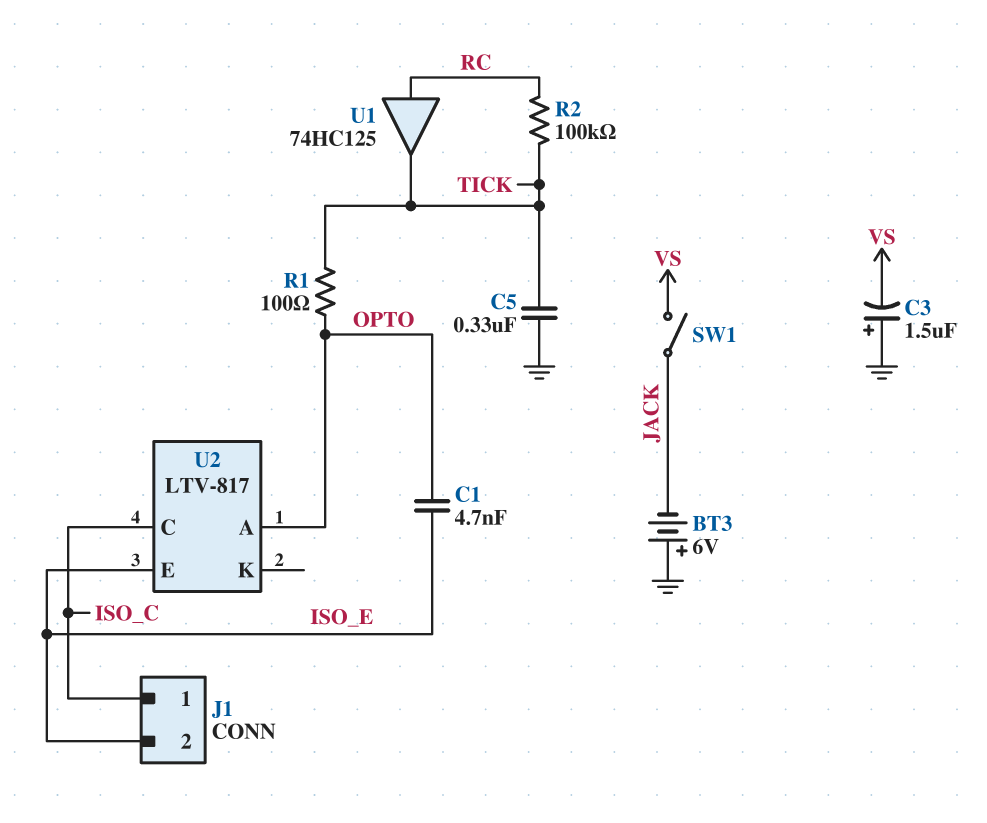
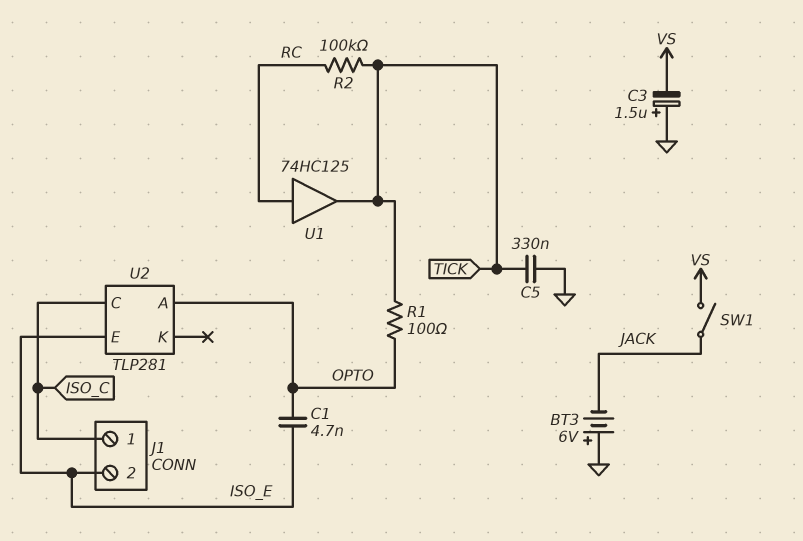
U2: LTV-817 -> TLP281

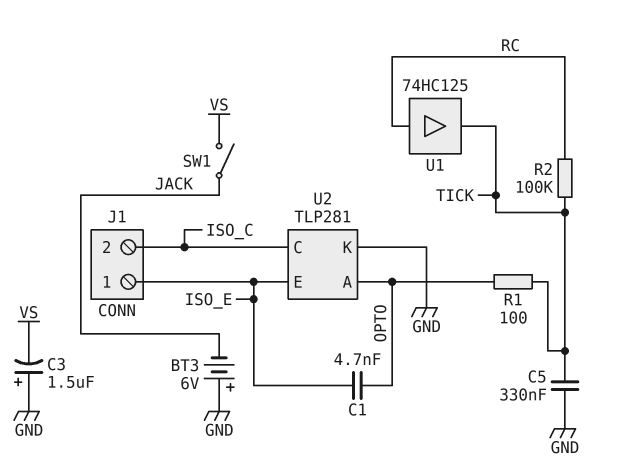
J1 pin 1: ISO_C -> ISO_E
J1 pin 2: ISO_E -> ISO_C
U2 pin K: none -> GND

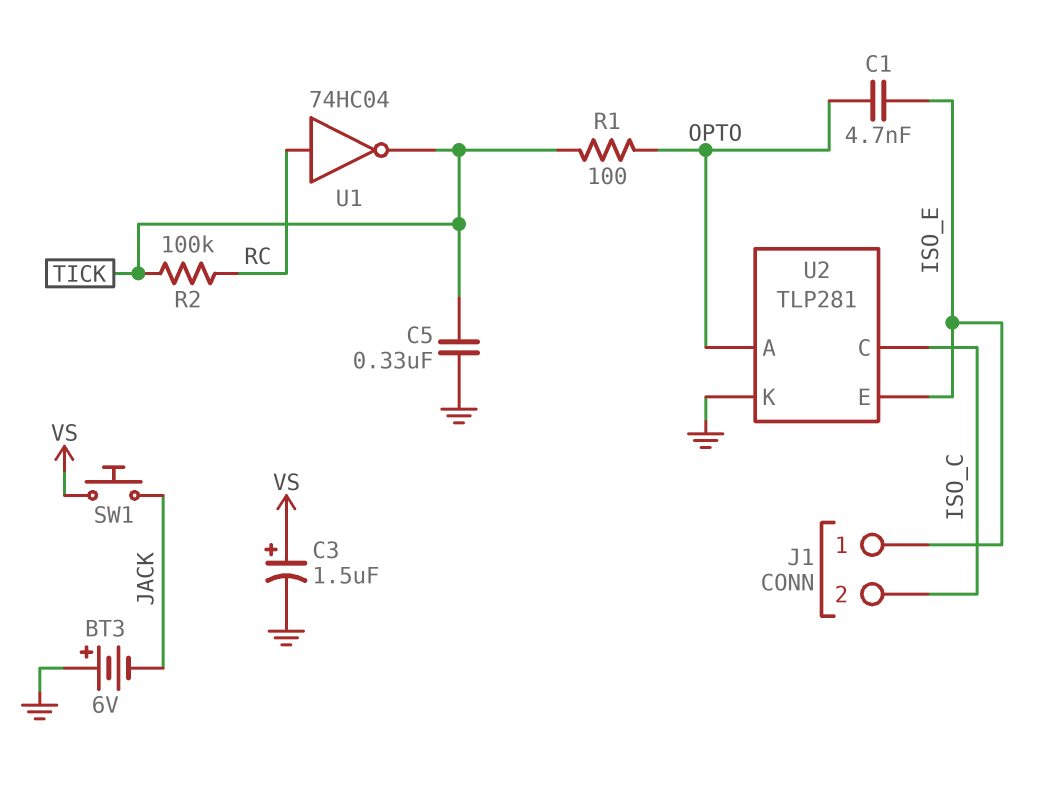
C3: 1.5uF (plus GND, minus VS) -> 1.5uF (plus VS, minus GND)
SW1: switch (JACK, VS) -> button (JACK, VS)
U1: buffer 74HC125 (in RC, out TICK) -> NOT 74HC04 (in RC, out TICK)

